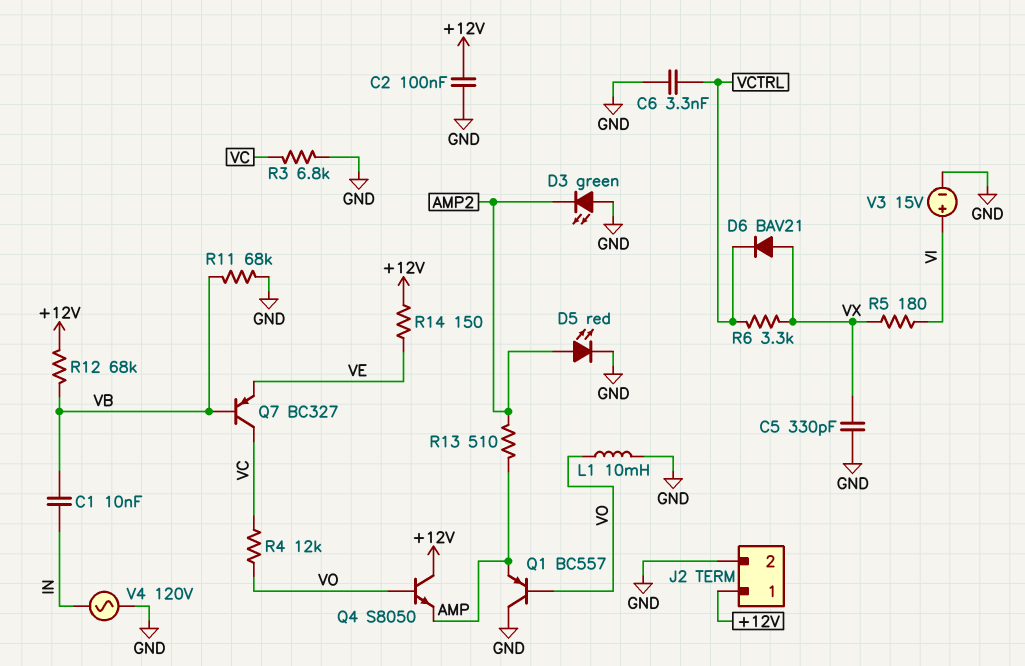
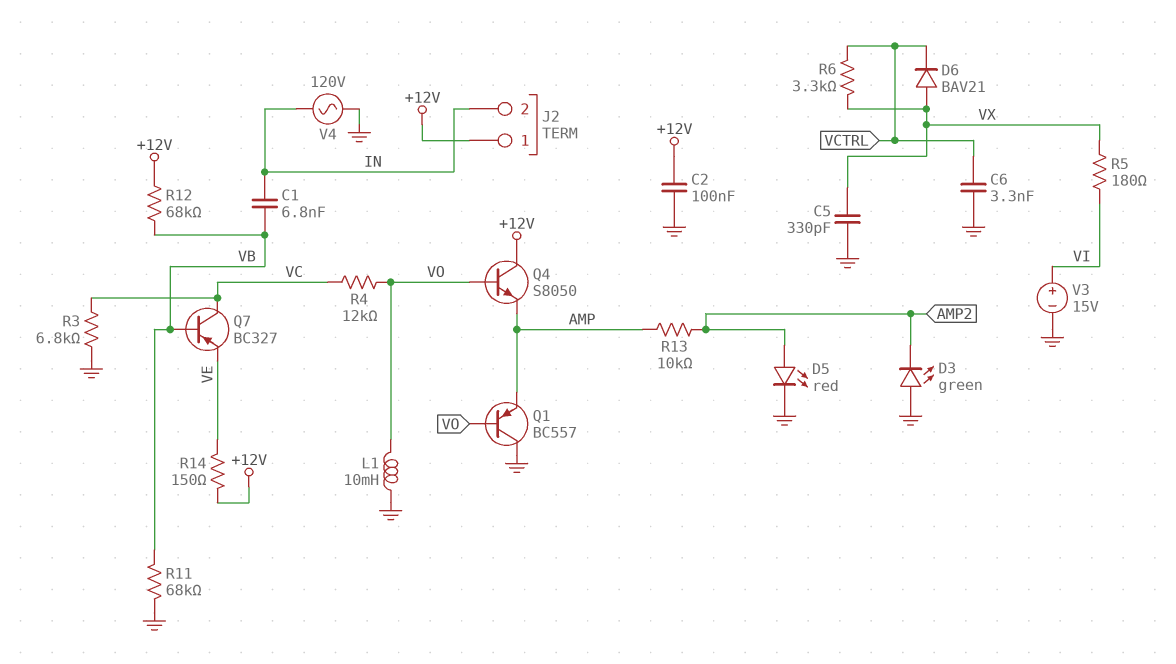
C1: 10nF (IN, VB) -> 6.8nF (IN, VB)
J2 pin 2: GND -> IN
R13: 510 (AMP, AMP2) -> 10k (AMP, AMP2)

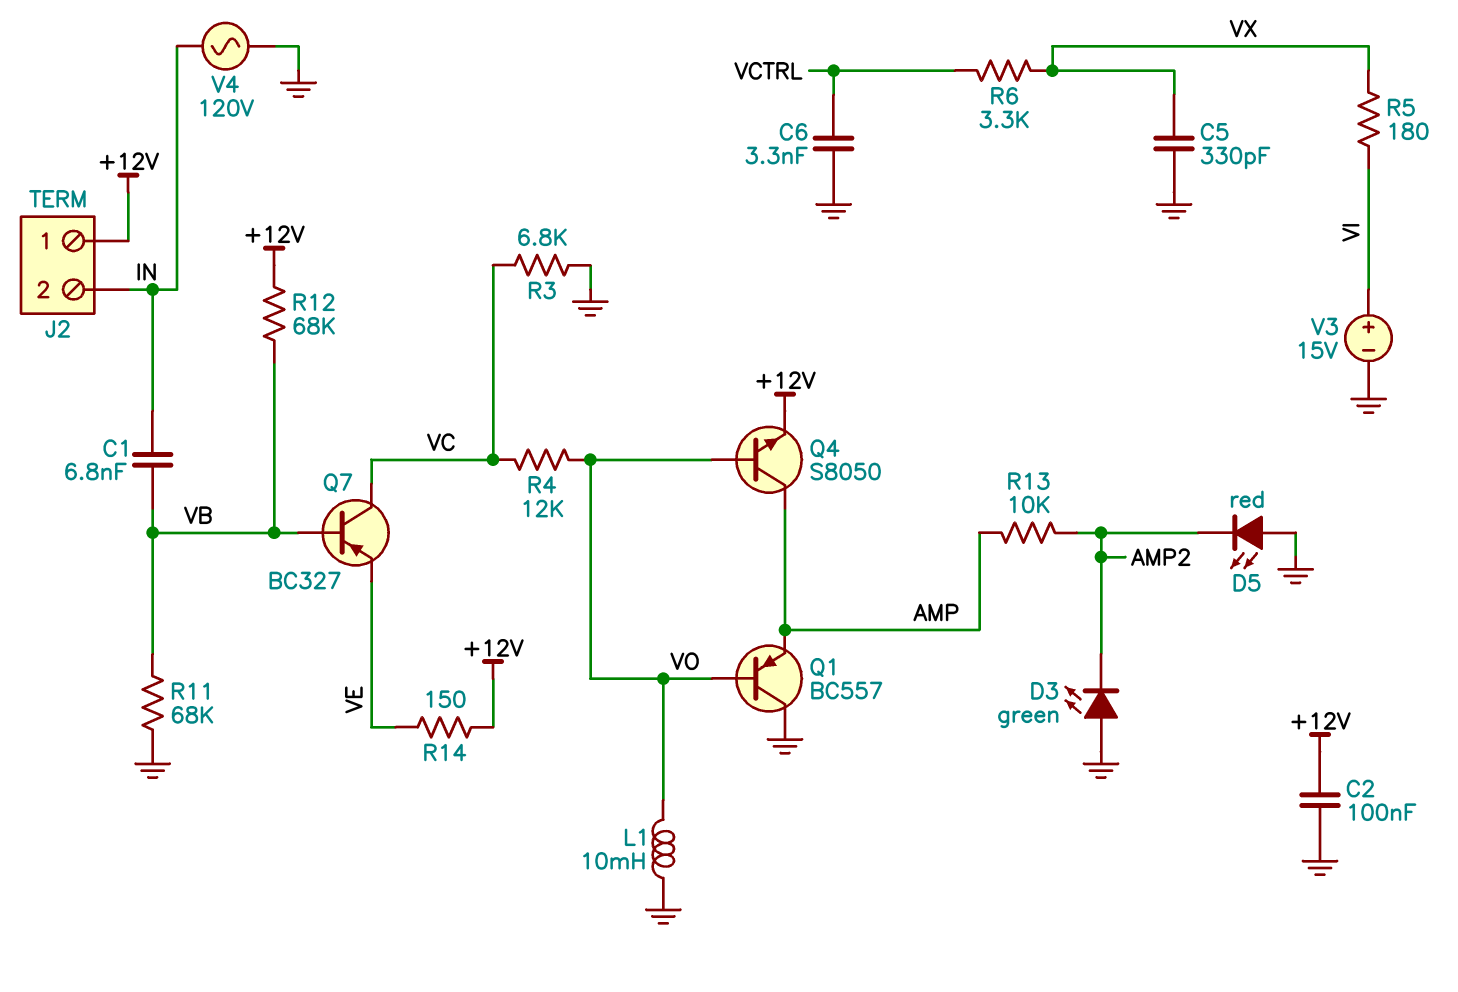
D5: LED red (A AMP2, K GND) -> LED red (A GND, K AMP2)
D6: diode BAV21 (A VX, K VCTRL) -> none
Q4: NPN S8050 (B VO, C +12V, E AMP) -> NPN S8050 (B VO, C AMP, E +12V)

